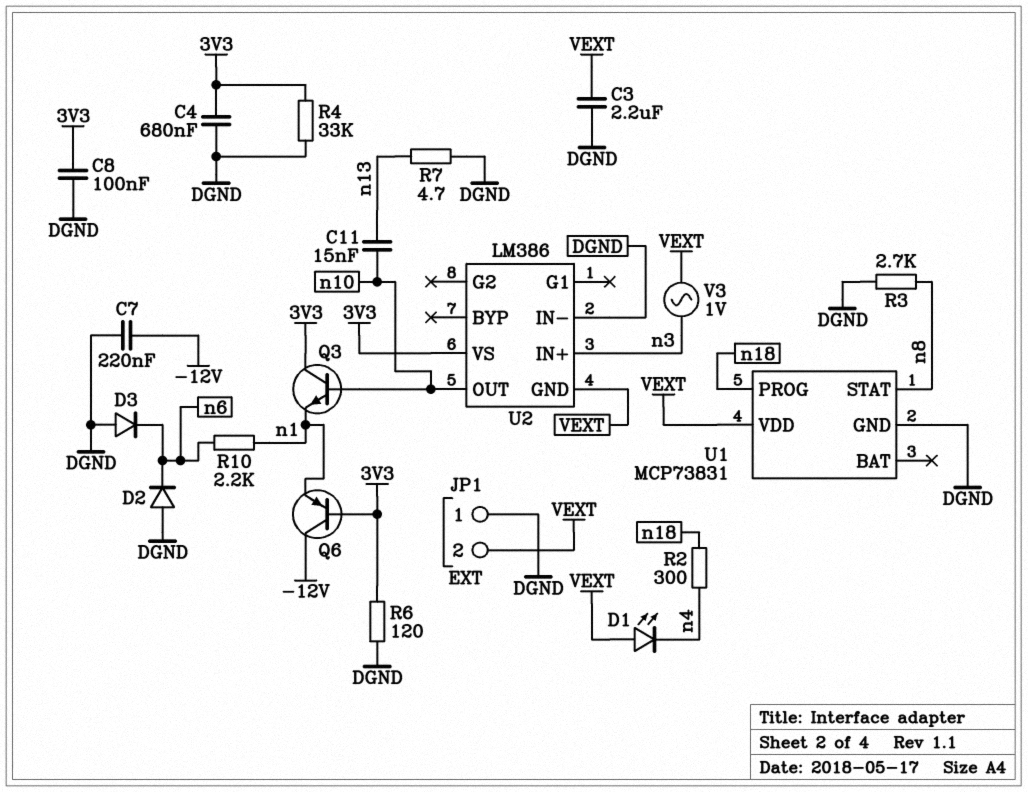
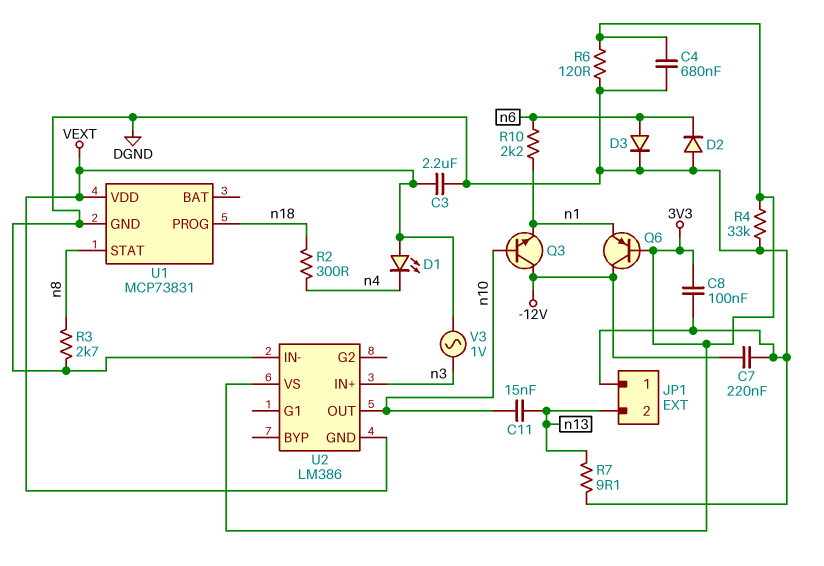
D3: diode (A DGND, K n6) -> diode (A n6, K DGND)
JP1 pin 2: VEXT -> n13
Q3: NPN (B n10, C 3V3, E n1) -> NPN (B n10, C -12V, E n1)
R7: 4.7 (DGND, n13) -> 9.1 (DGND, n13)

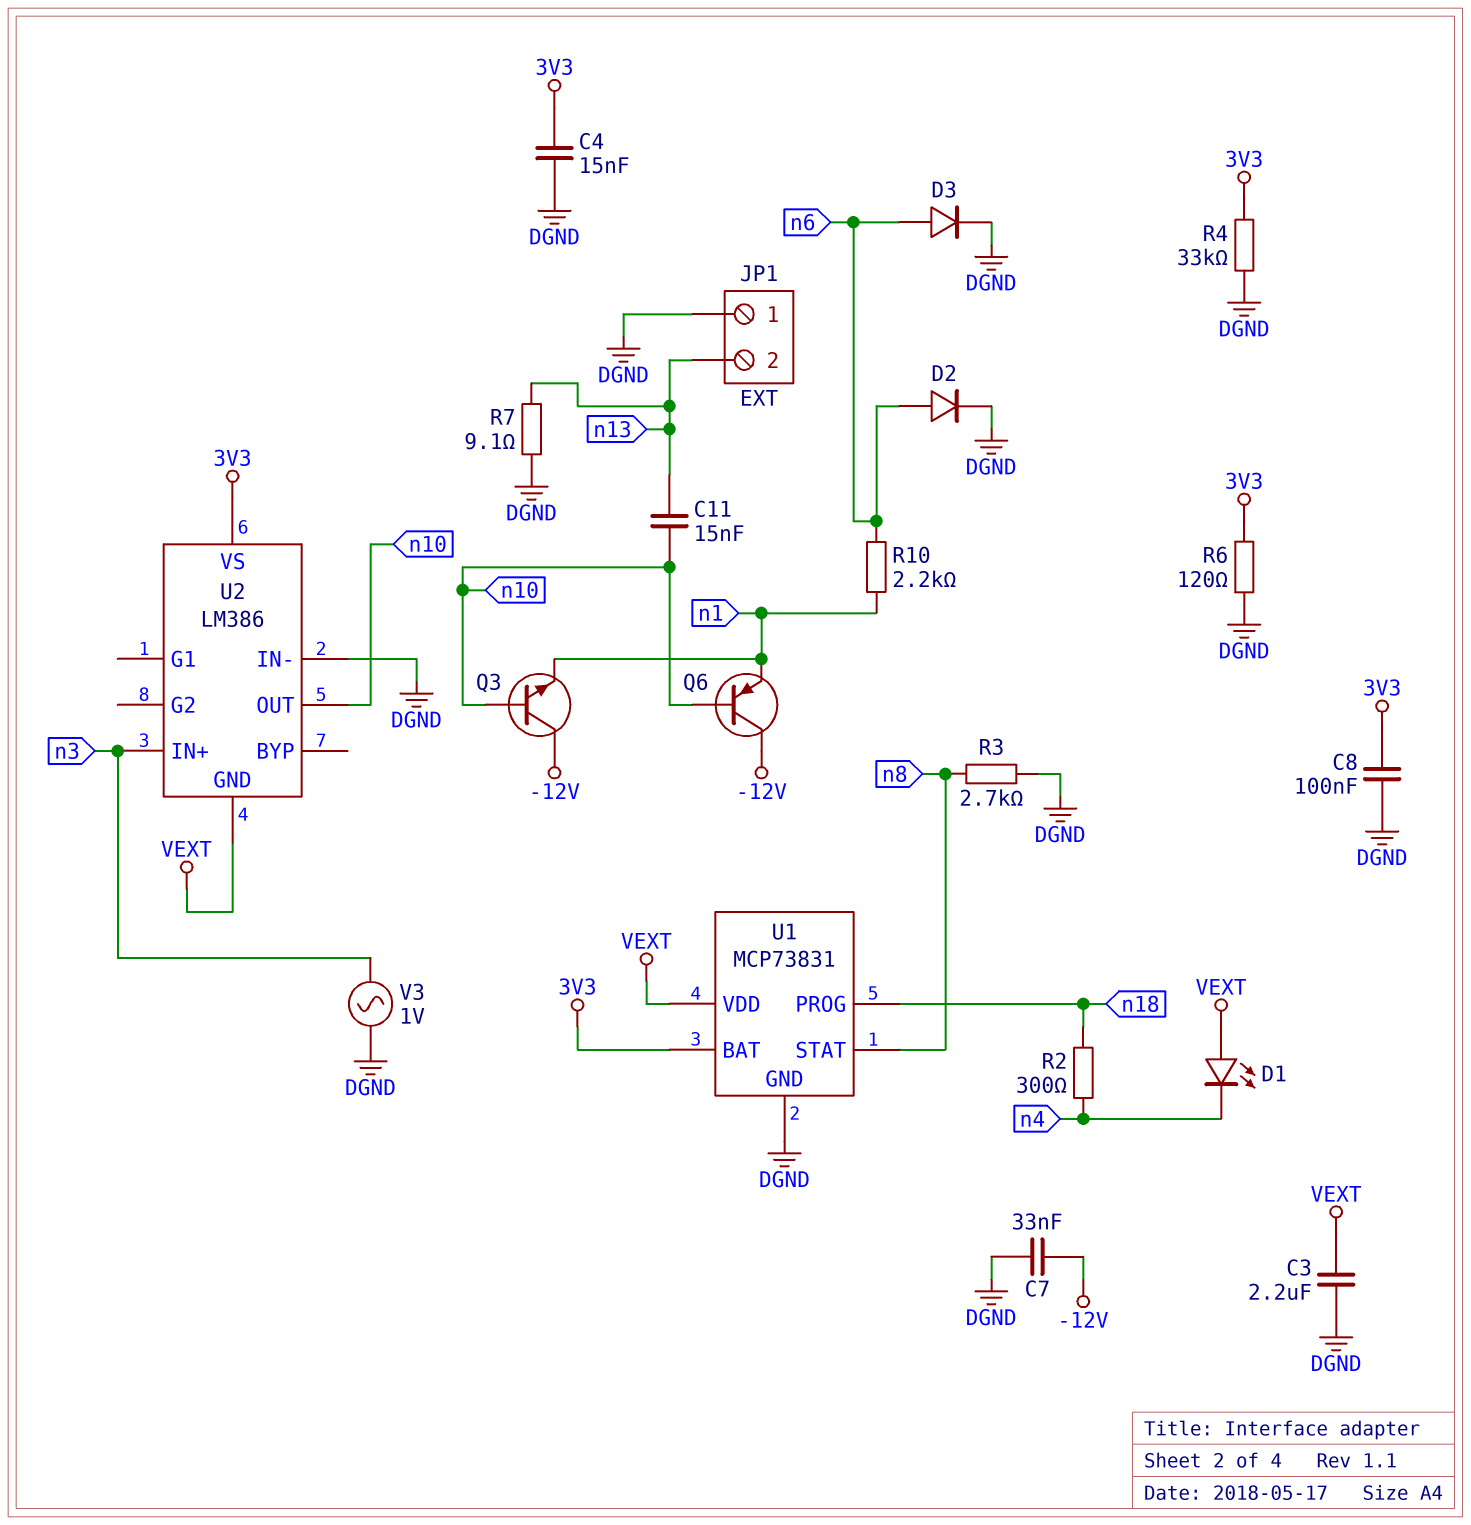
C4: 680nF (3V3, DGND) -> 15nF (3V3, DGND)
C7: 220nF (-12V, DGND) -> 33nF (-12V, DGND)
D2: diode (A DGND, K n6) -> diode (A n6, K DGND)
Q6: PNP (B 3V3, C -12V, E n1) -> PNP (B n10, C -12V, E n1)
U1 pin BAT: none -> 3V3
V3: AC 1V (VEXT, n3) -> AC 1V (DGND, n3)

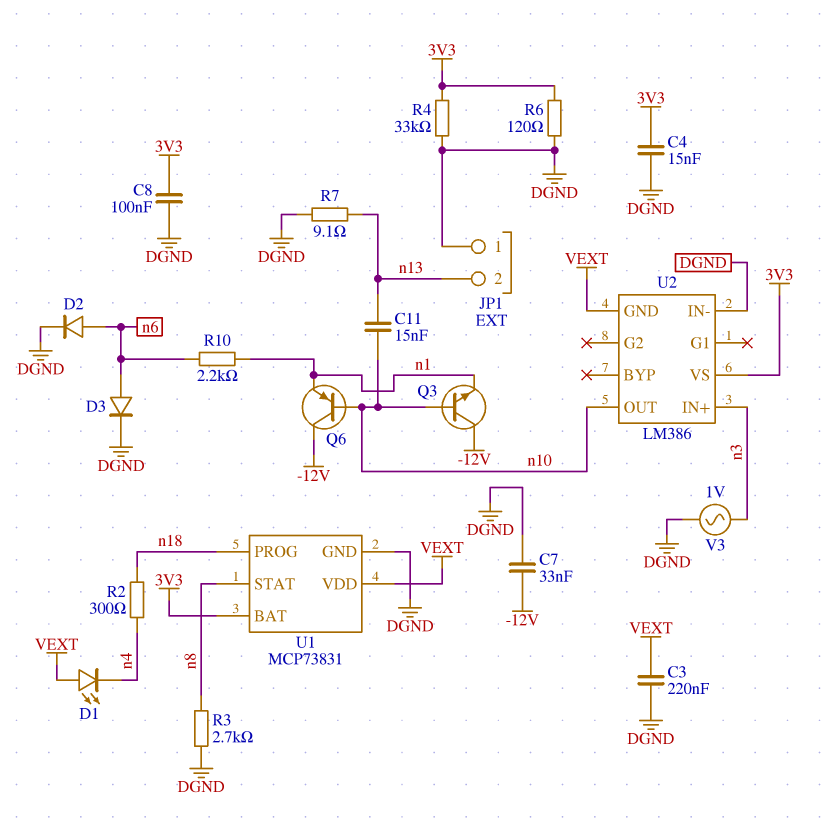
C3: 2.2uF (DGND, VEXT) -> 220nF (DGND, VEXT)

